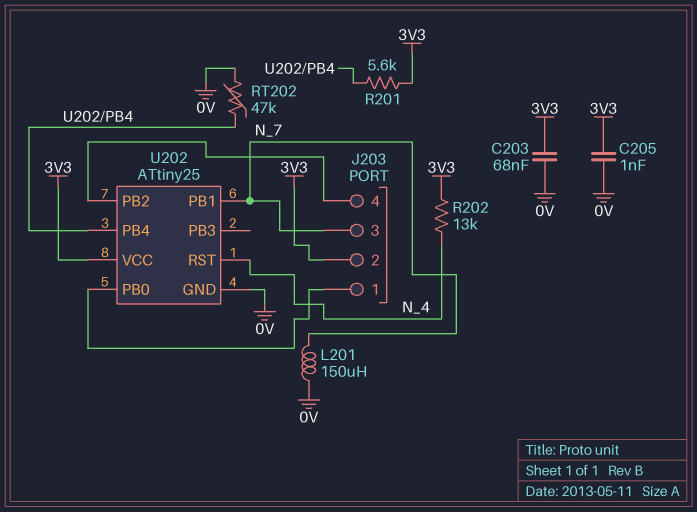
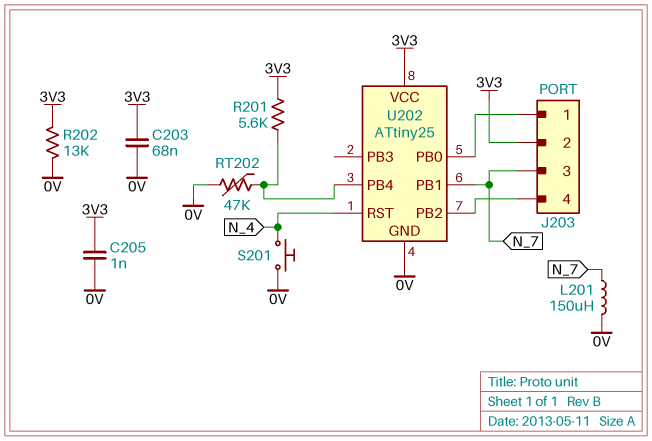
R202: 13k (3V3, N_4) -> 13k (0V, 3V3)
S201: none -> button (0V, N_4)

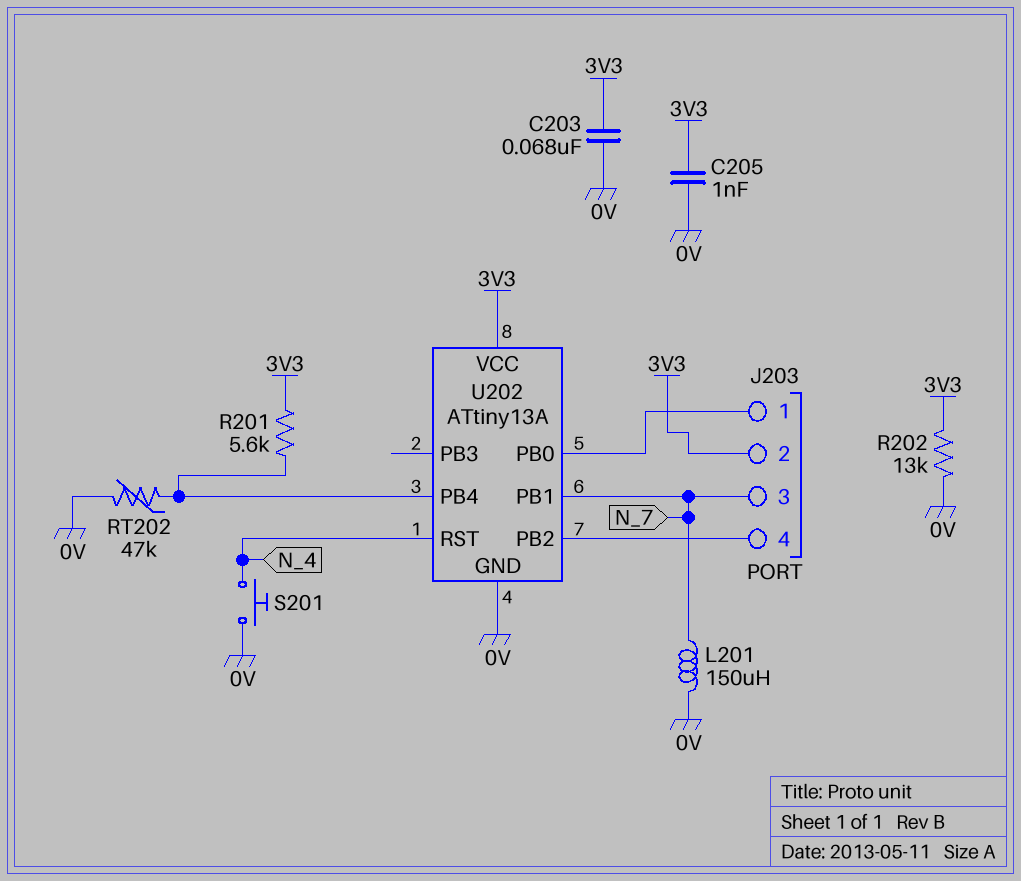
U202: ATtiny25 -> ATtiny13A

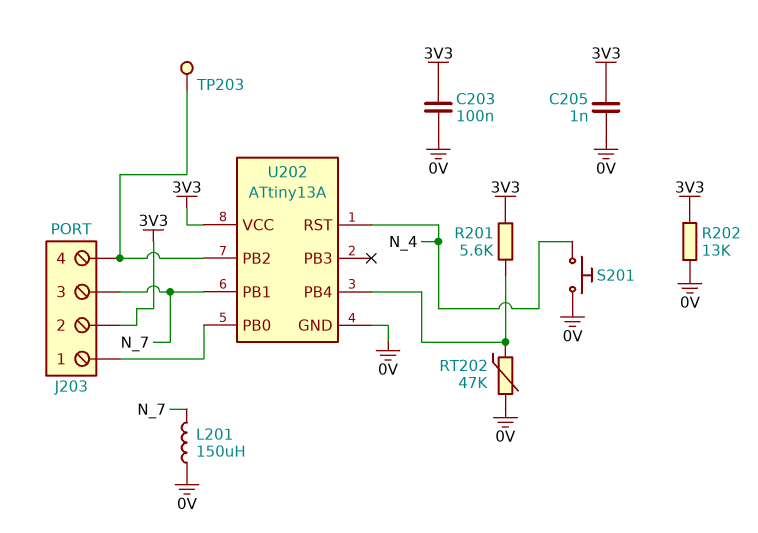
C203: 68nF (0V, 3V3) -> 100nF (0V, 3V3)
TP203: none -> test point (J203/4)

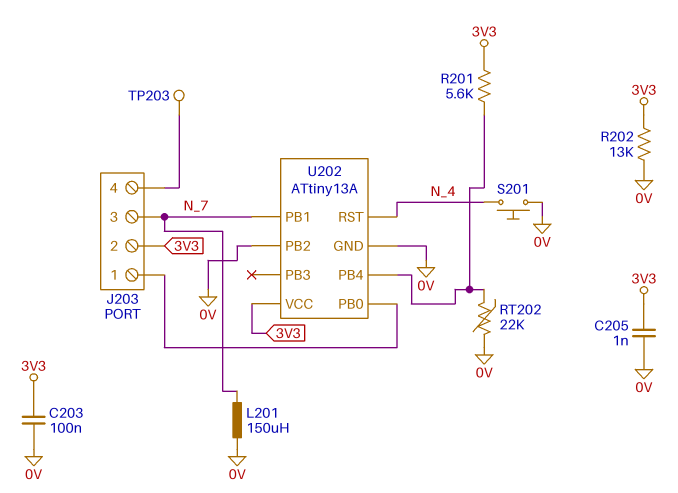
RT202: 47k (0V, U202/PB4) -> 22k (0V, U202/PB4)
U202 pin PB2: J203/4 -> 0V

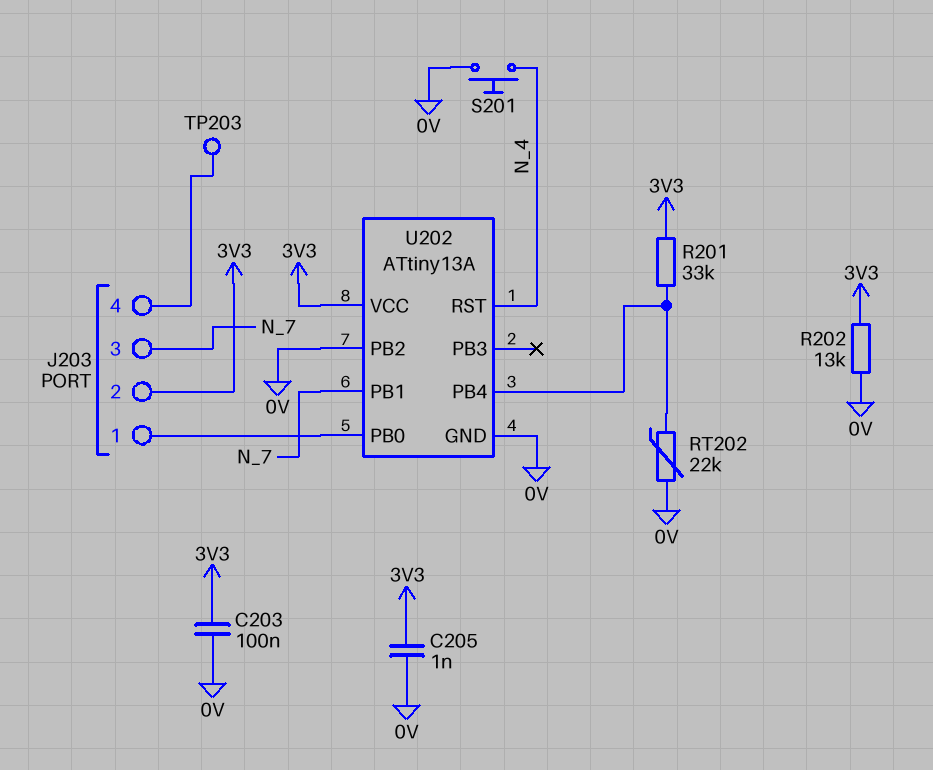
L201: 150uH (0V, N_7) -> none
R201: 5.6k (3V3, U202/PB4) -> 33k (3V3, U202/PB4)

